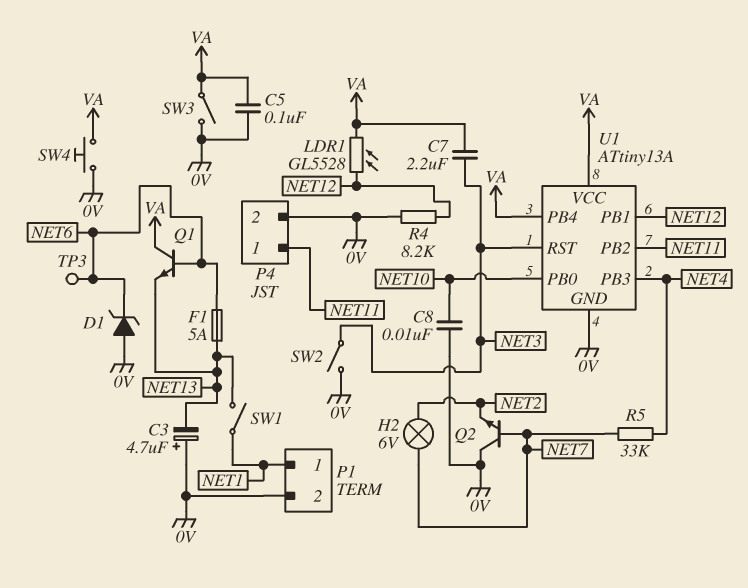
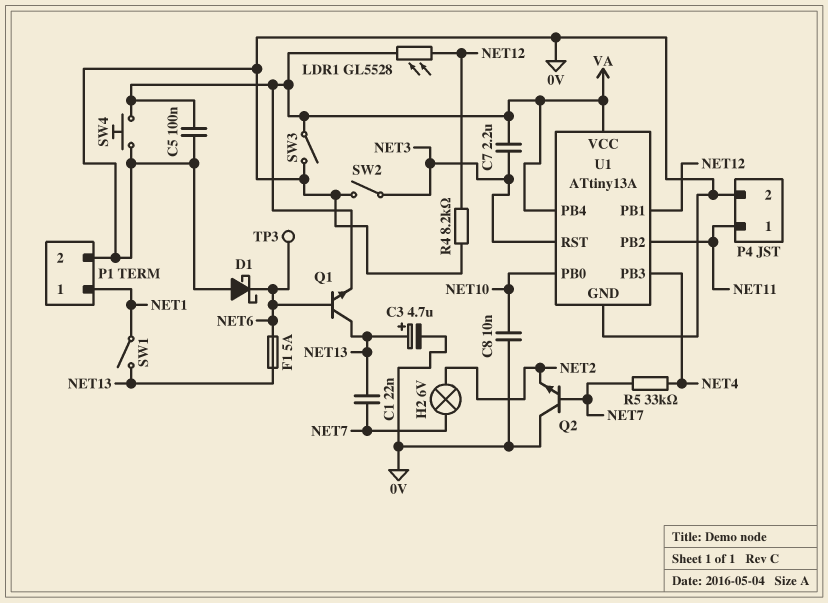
C1: none -> 22nF (NET7, NET13)
C3: 4.7uF (plus 0V, minus NET13) -> 4.7uF (plus NET13, minus 0V)
D1: zener (A 0V, K NET6) -> schottky (A 0V, K NET6)
Q1: NPN (B NET6, C VA, E NET13) -> NPN (B NET6, C NET13, E VA)

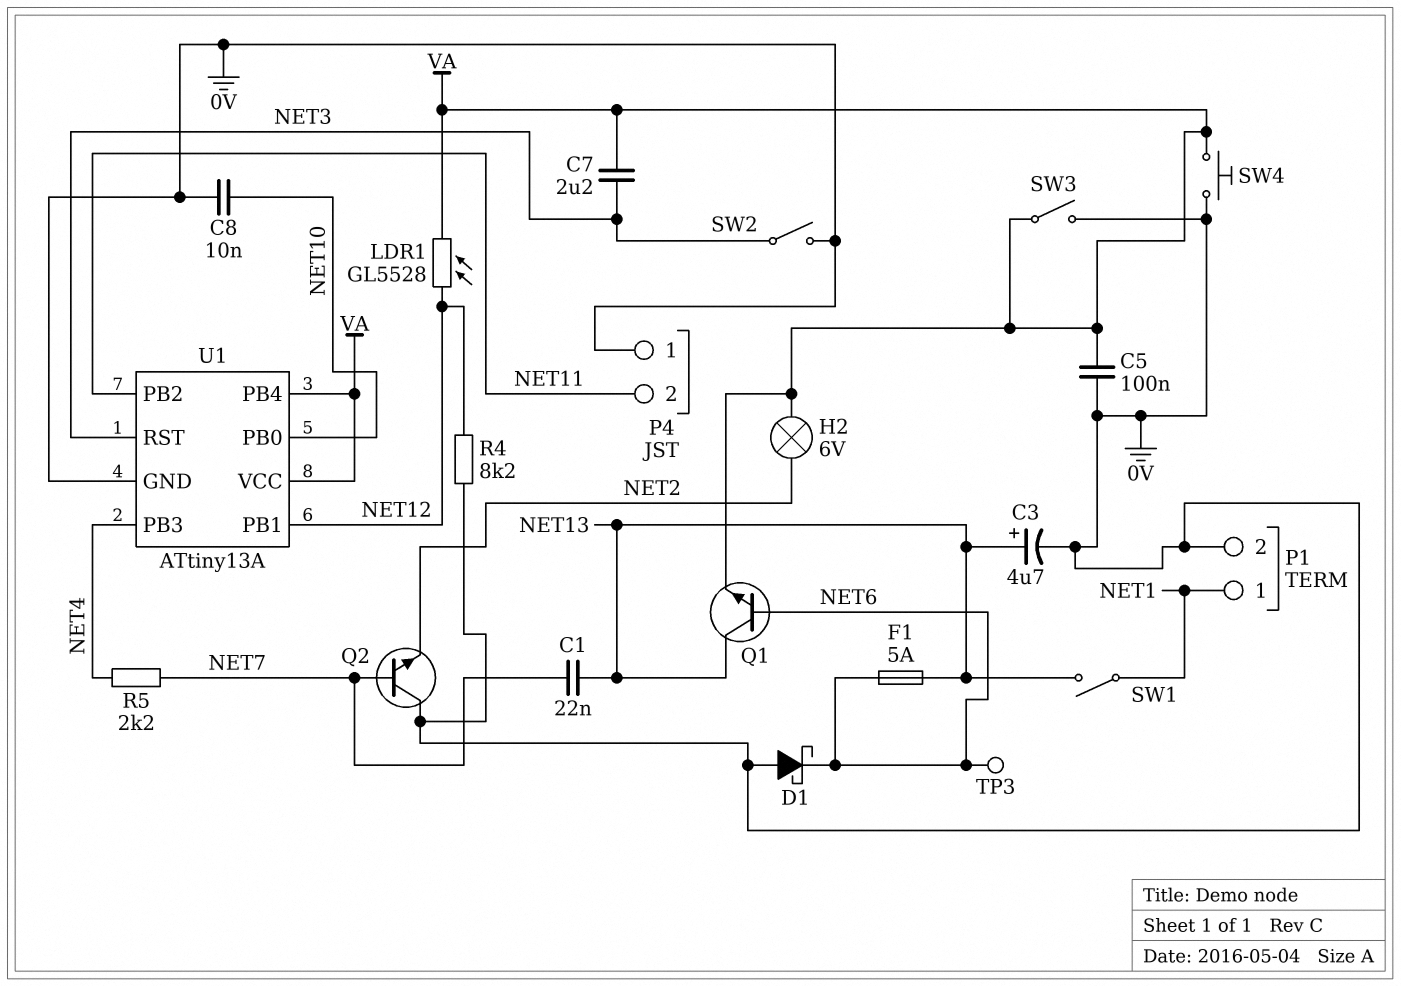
H2: lamp 6V (NET2, NET7) -> lamp 6V (NET2, VA)
P4 pin 1: NET11 -> 0V
P4 pin 2: 0V -> NET11
R5: 33k (NET4, NET7) -> 2.2k (NET4, NET7)

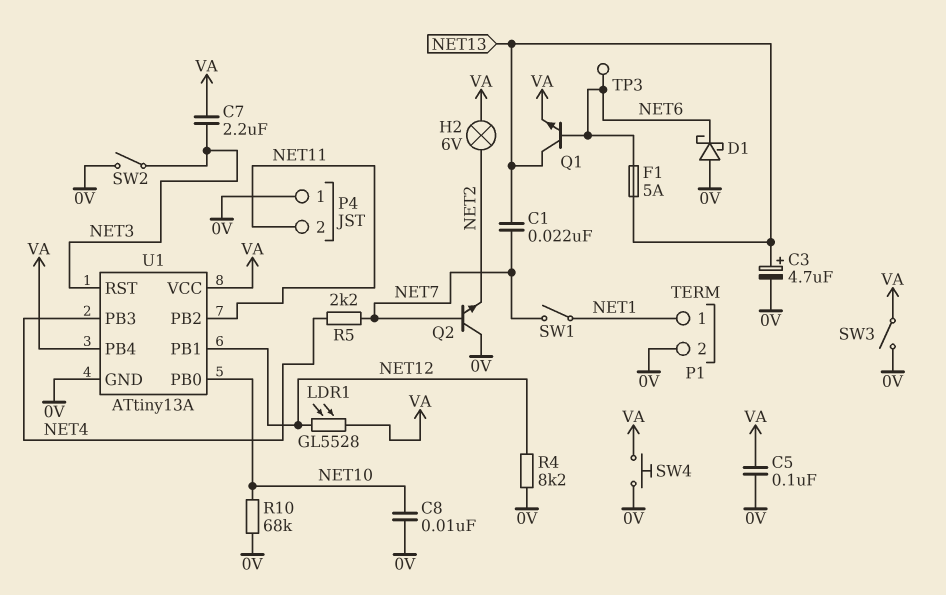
R10: none -> 68k (0V, NET10)
SW1: switch (NET1, NET13) -> switch (NET1, NET7)

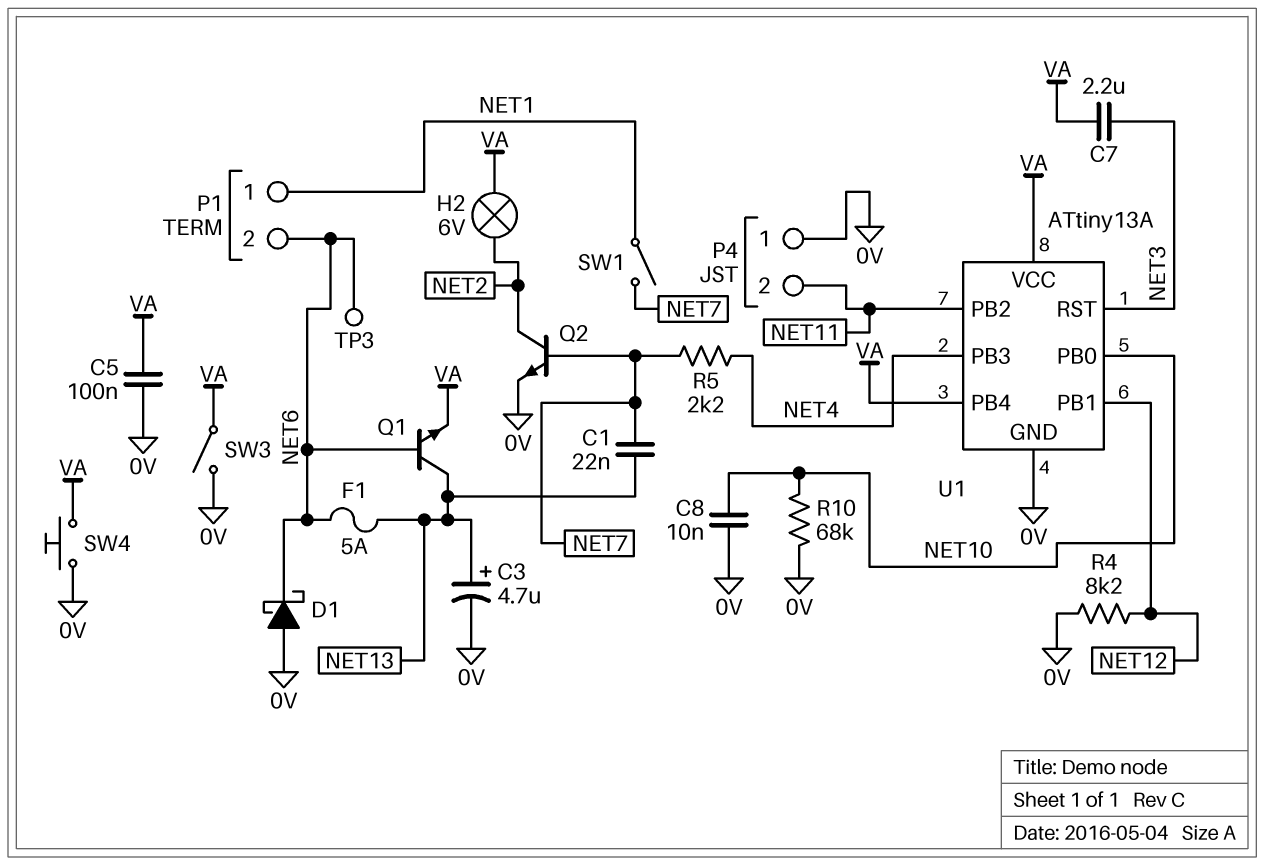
LDR1: GL5528 (NET12, VA) -> none
P1 pin 2: 0V -> NET6
Q2: NPN (B NET7, C 0V, E NET2) -> NPN (B NET7, C NET2, E 0V)
SW2: switch (0V, NET3) -> none

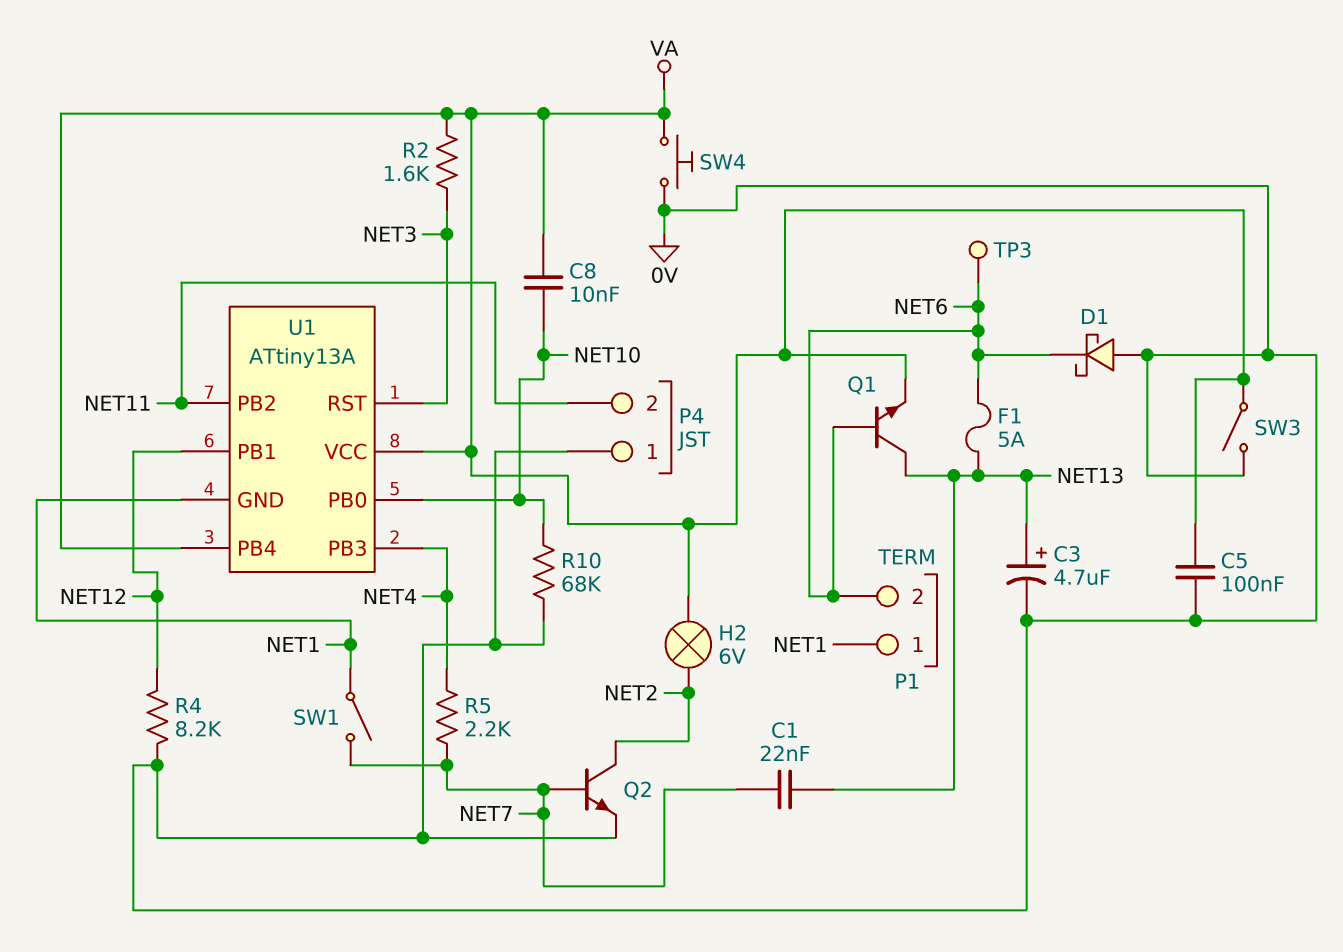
C7: 2.2uF (NET3, VA) -> none
C8: 10nF (0V, NET10) -> 10nF (NET10, VA)
R2: none -> 1.6k (NET3, VA)
U1 pin GND: 0V -> NET1

